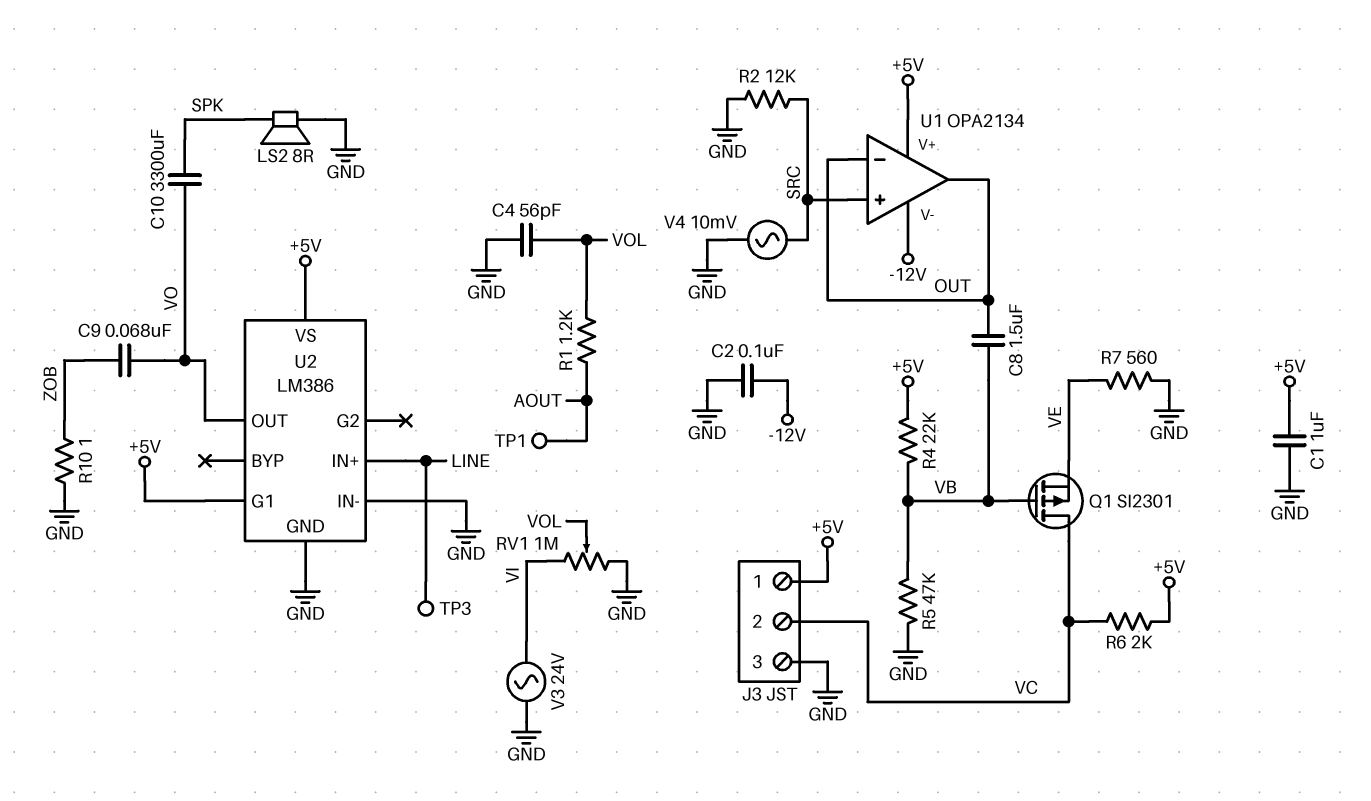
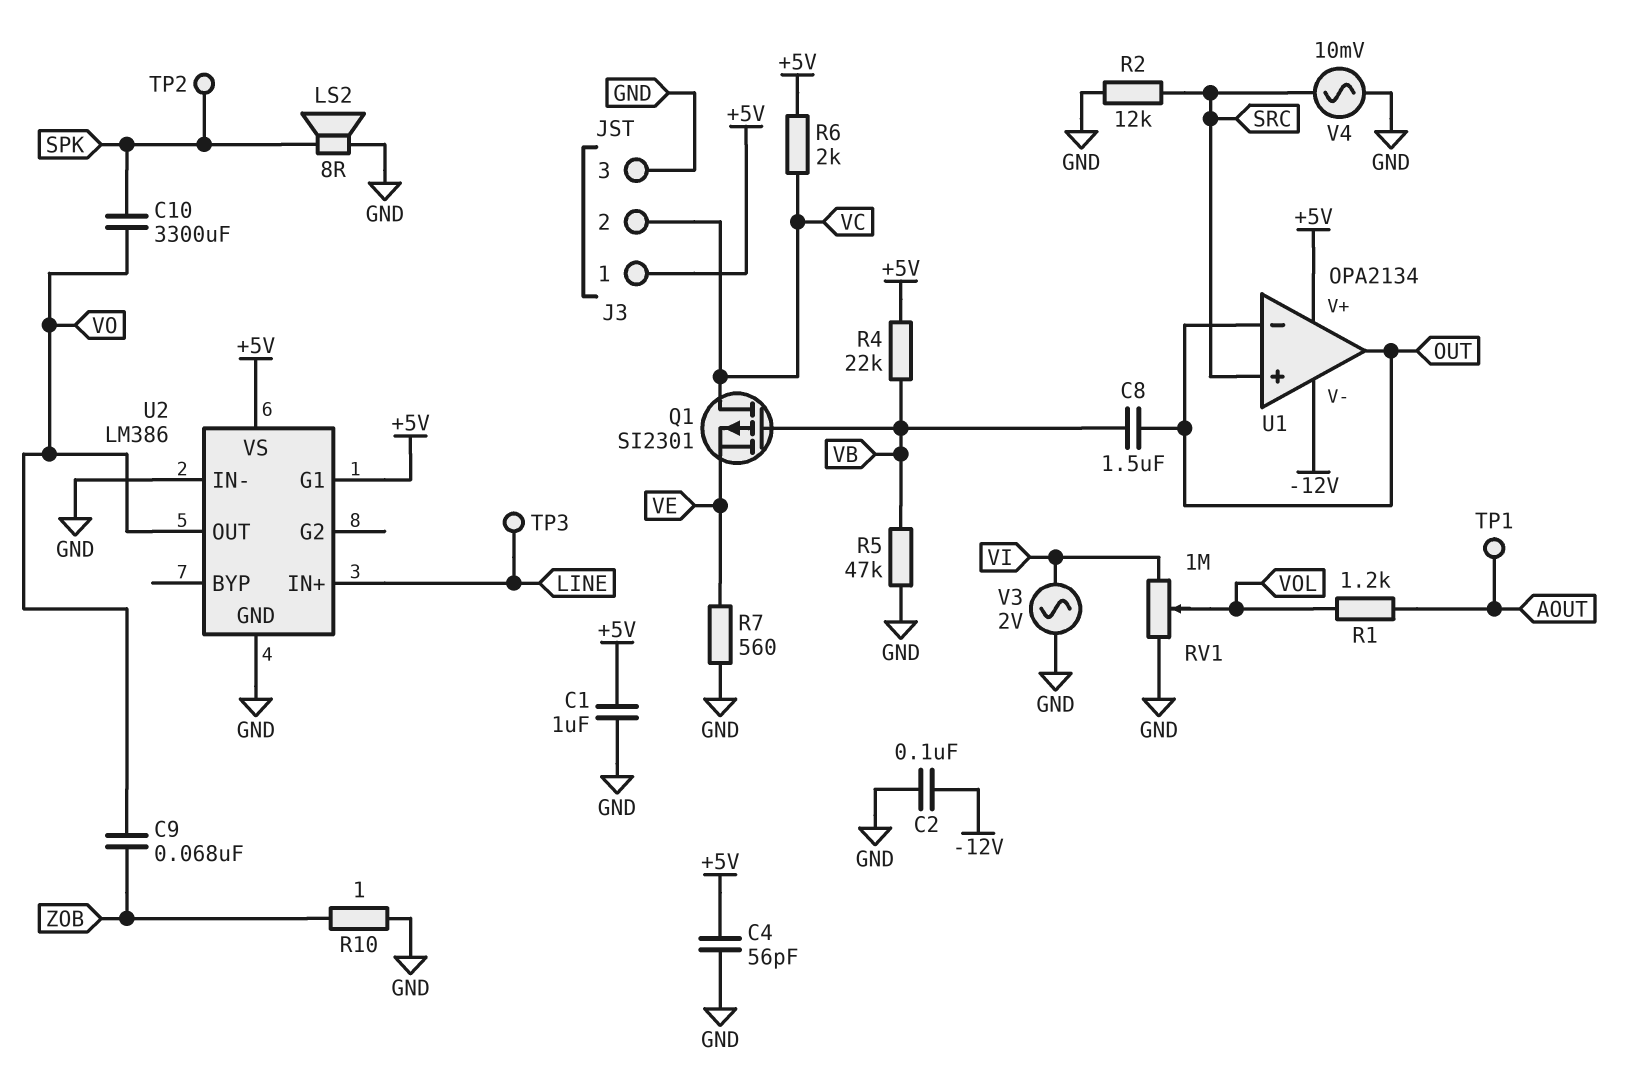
C4: 56pF (GND, VOL) -> 56pF (+5V, GND)
TP2: none -> test point (SPK)
V3: AC 24V (GND, VI) -> AC 2V (GND, VI)

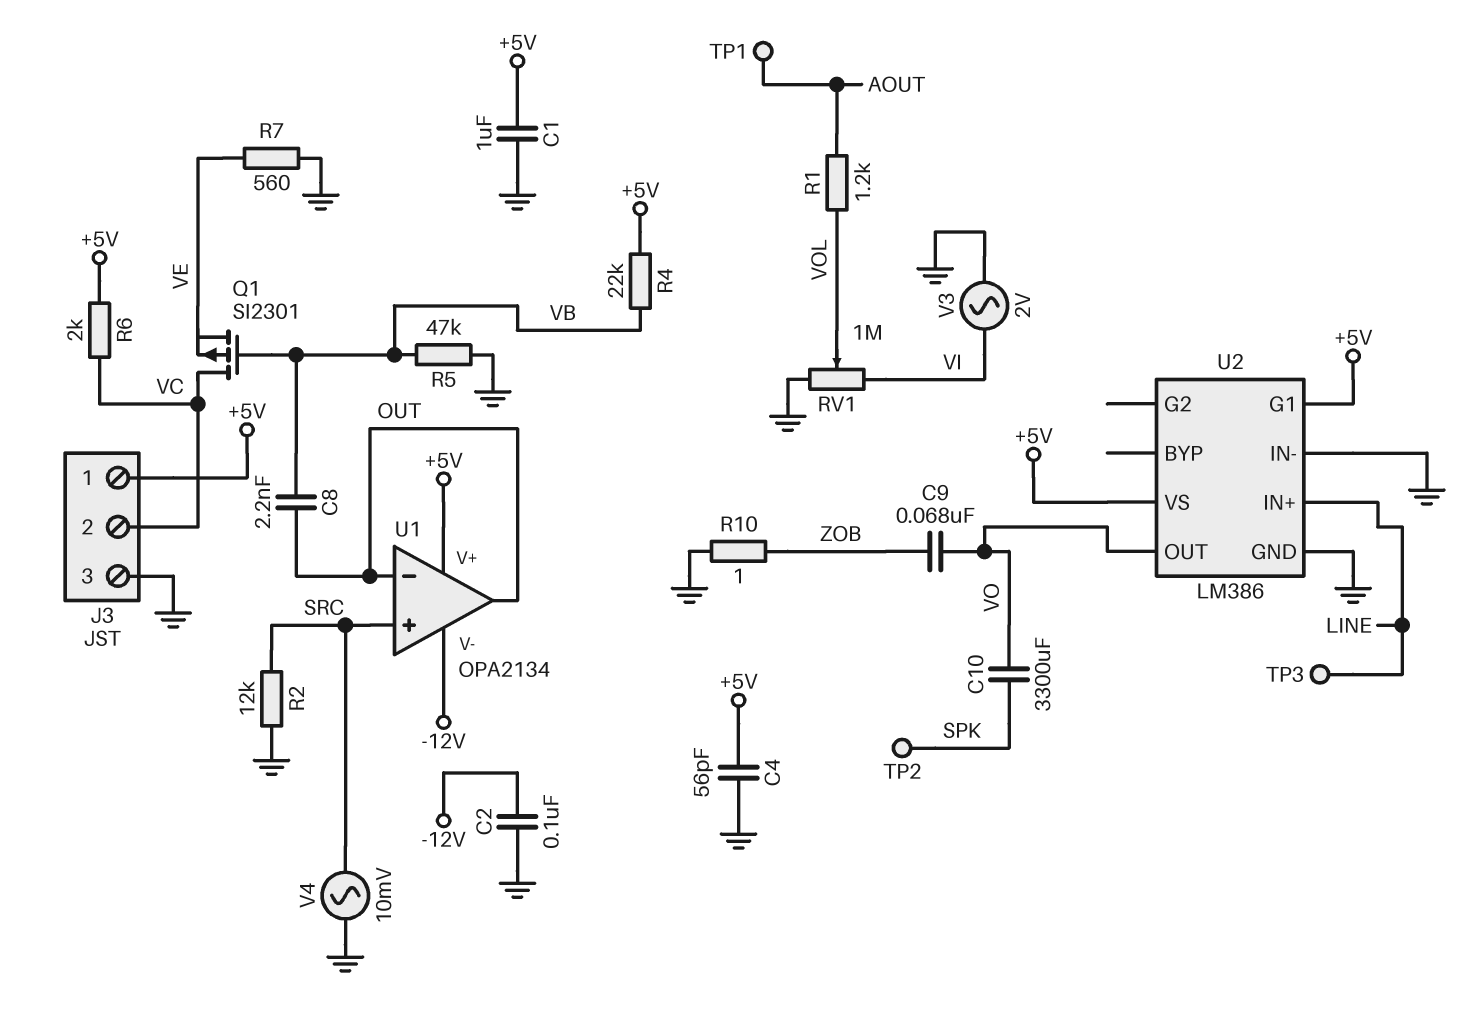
C8: 1.5uF (OUT, VB) -> 2.2nF (OUT, VB)
LS2: speaker 8R (GND, SPK) -> none

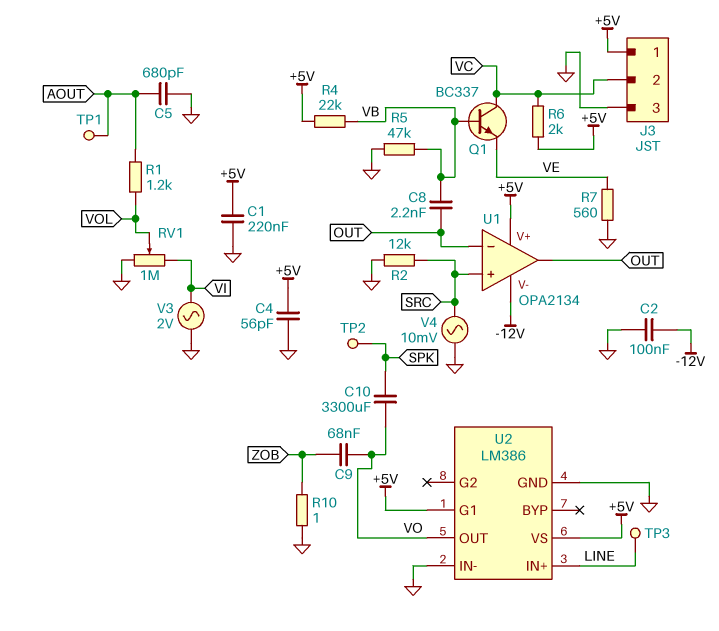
C1: 1uF (+5V, GND) -> 220nF (+5V, GND)
C5: none -> 680pF (AOUT, GND)
Q1: PMOS SI2301 (G VB, D VC, S VE) -> NPN BC337 (B VB, C VC, E VE)

